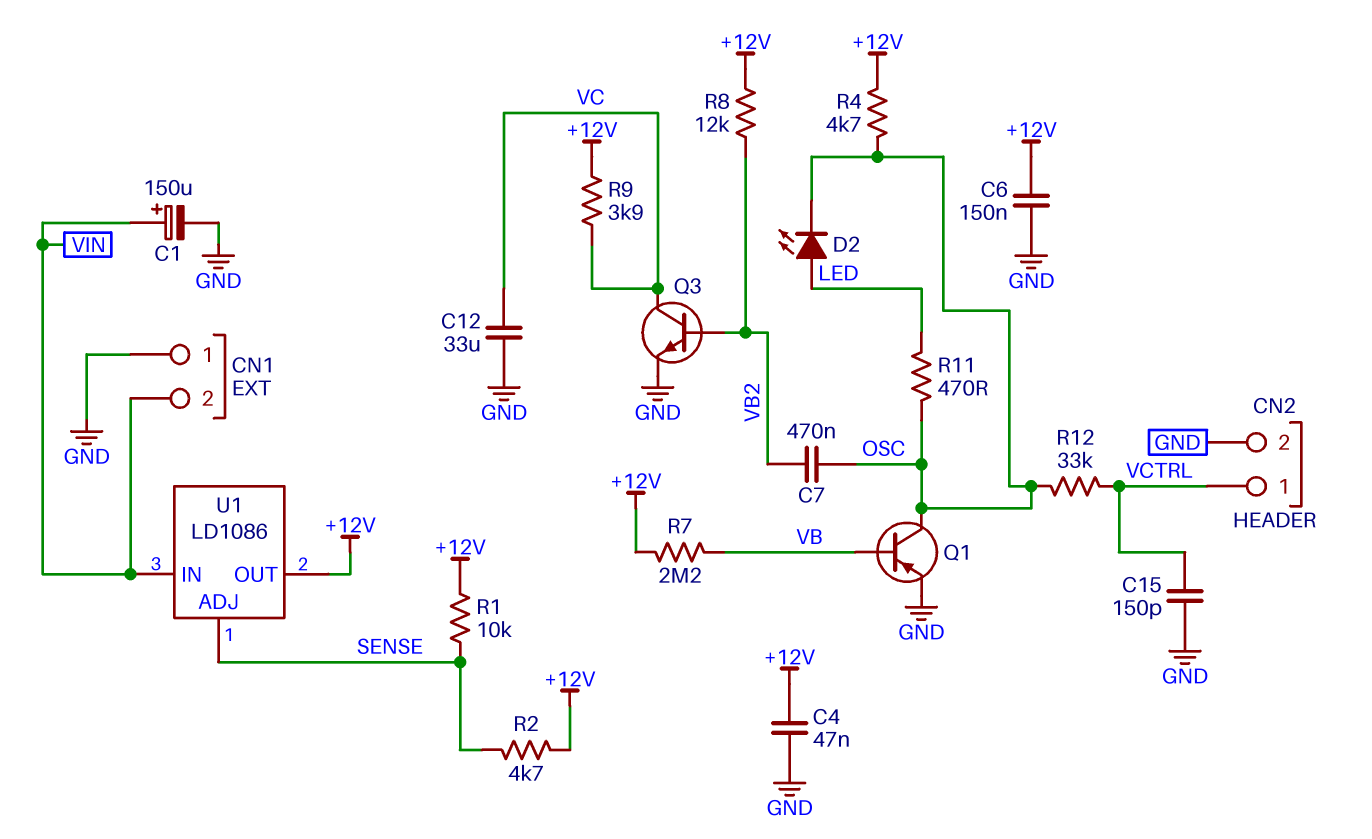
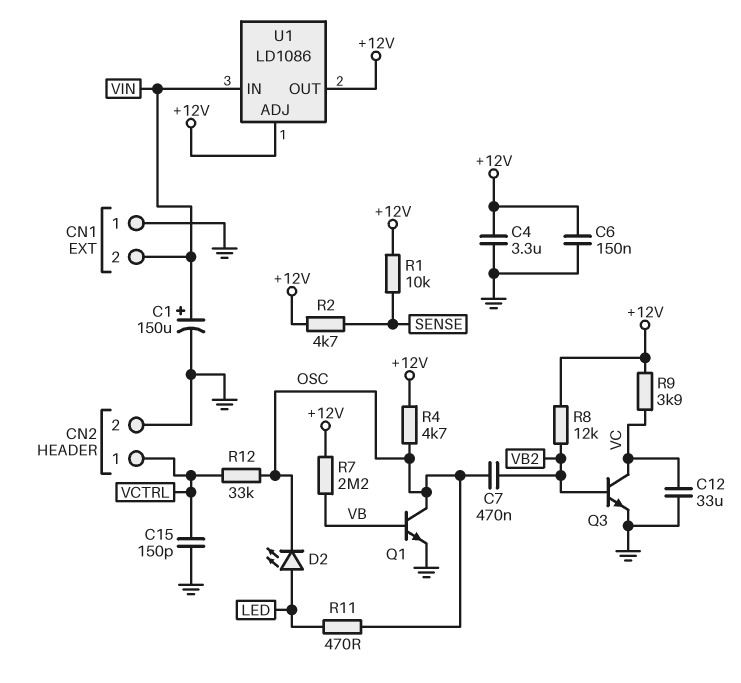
C4: 47nF (+12V, GND) -> 3.3uF (+12V, GND)
Q1: PNP (B VB, C OSC, E GND) -> NPN (B VB, C OSC, E GND)
U1 pin ADJ: SENSE -> +12V

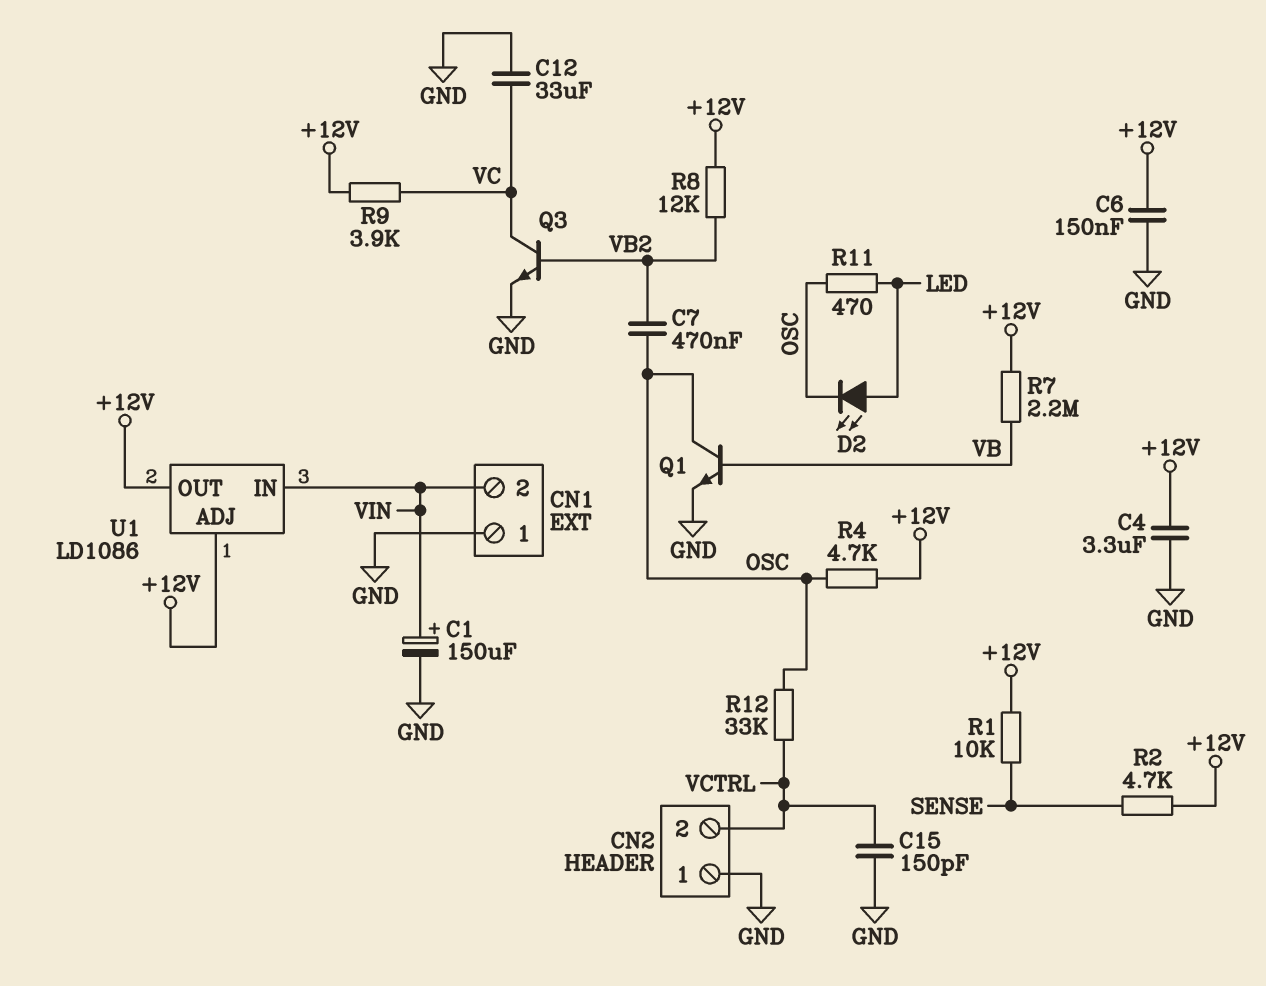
CN2 pin 1: VCTRL -> GND
CN2 pin 2: GND -> VCTRL

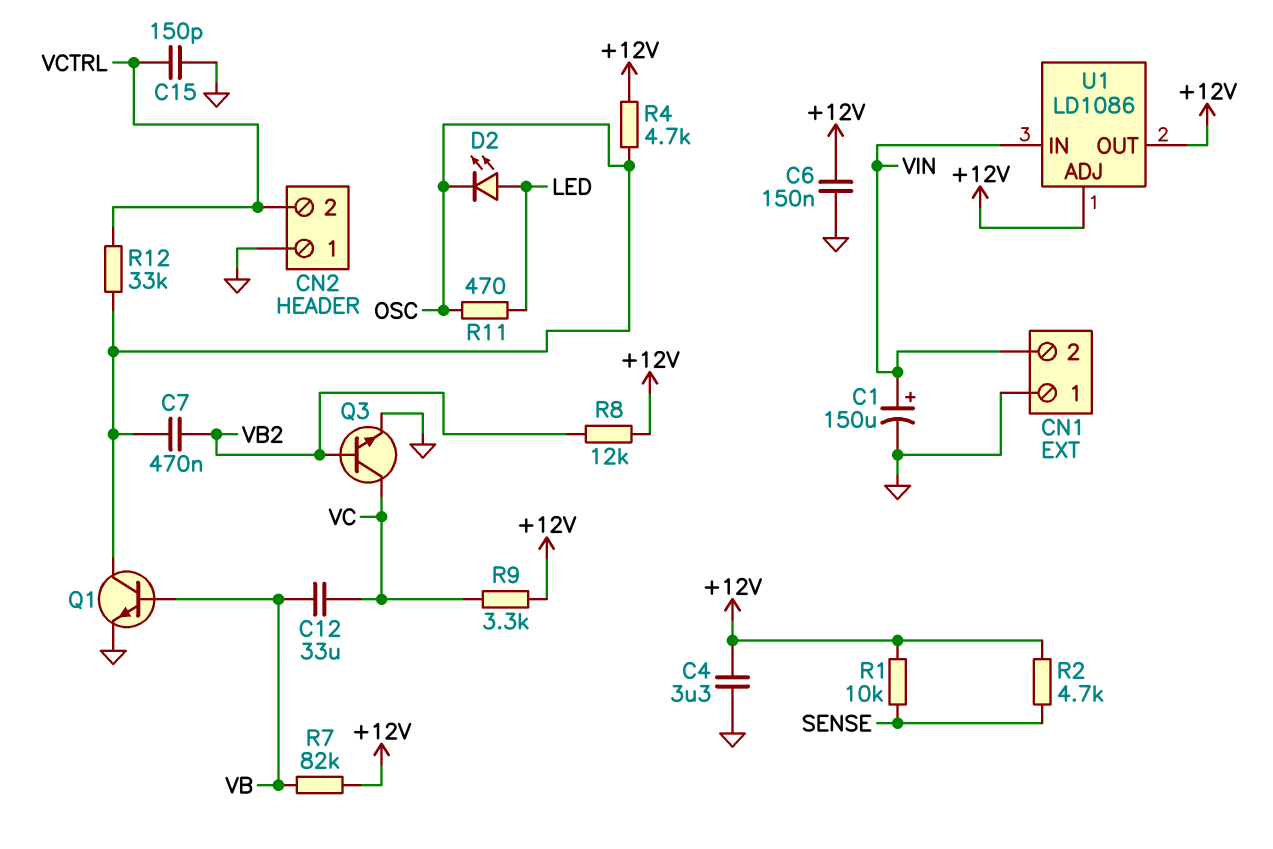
C12: 33uF (GND, VC) -> 33uF (VB, VC)
R7: 2.2M (+12V, VB) -> 82k (+12V, VB)
R9: 3.9k (+12V, VC) -> 3.3k (+12V, VC)

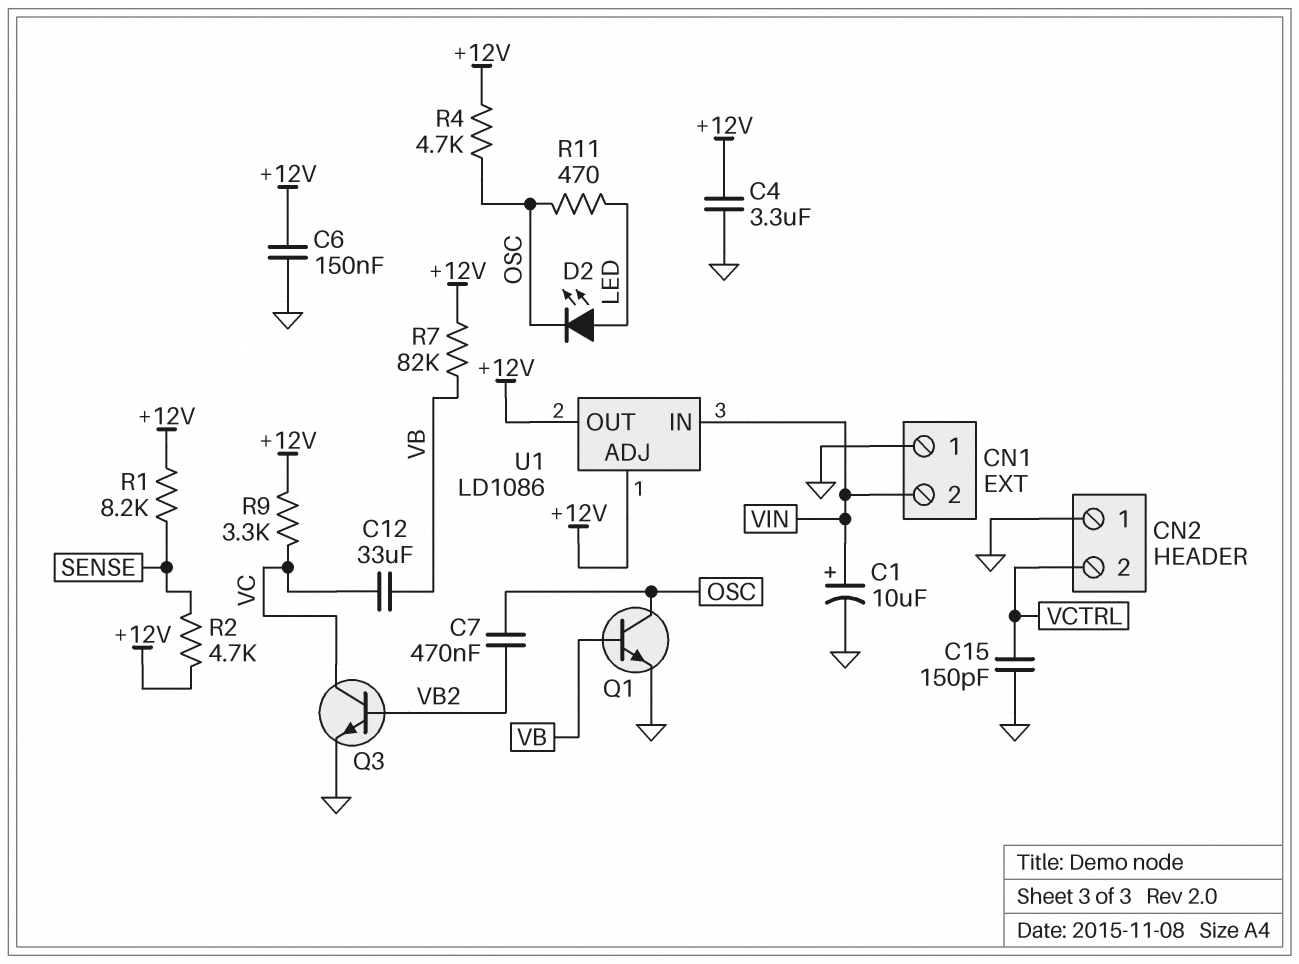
C1: 150uF (plus VIN, minus GND) -> 10uF (plus VIN, minus GND)
R1: 10k (+12V, SENSE) -> 8.2k (+12V, SENSE)
R8: 12k (+12V, VB2) -> none
R12: 33k (OSC, VCTRL) -> none

